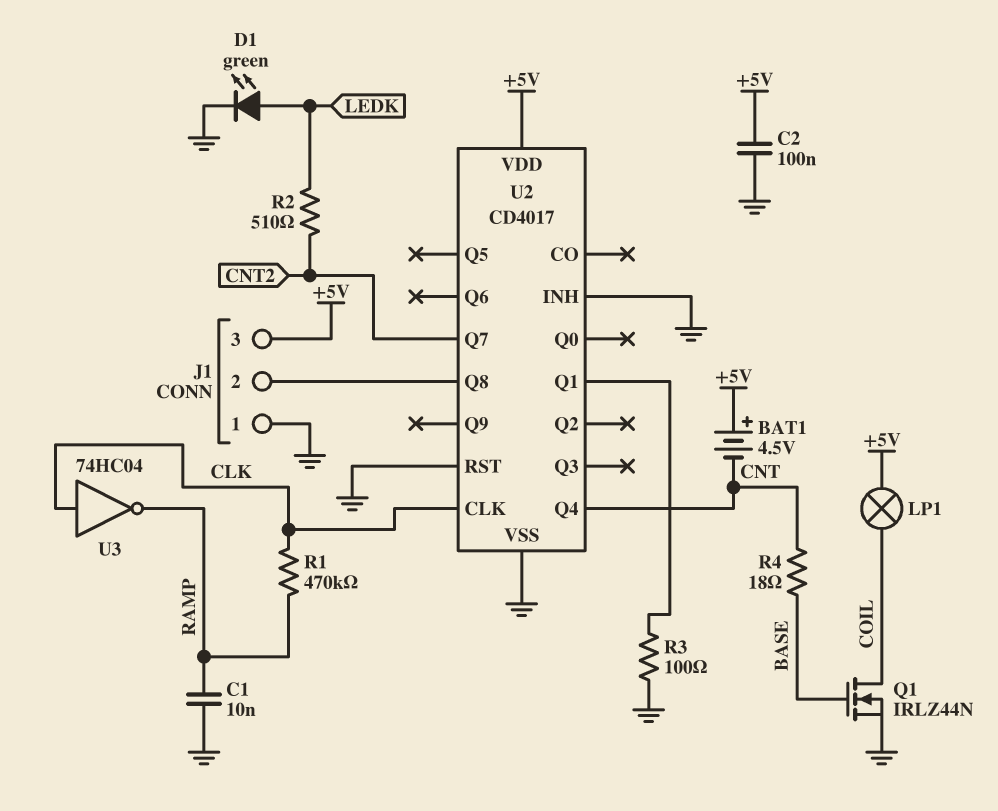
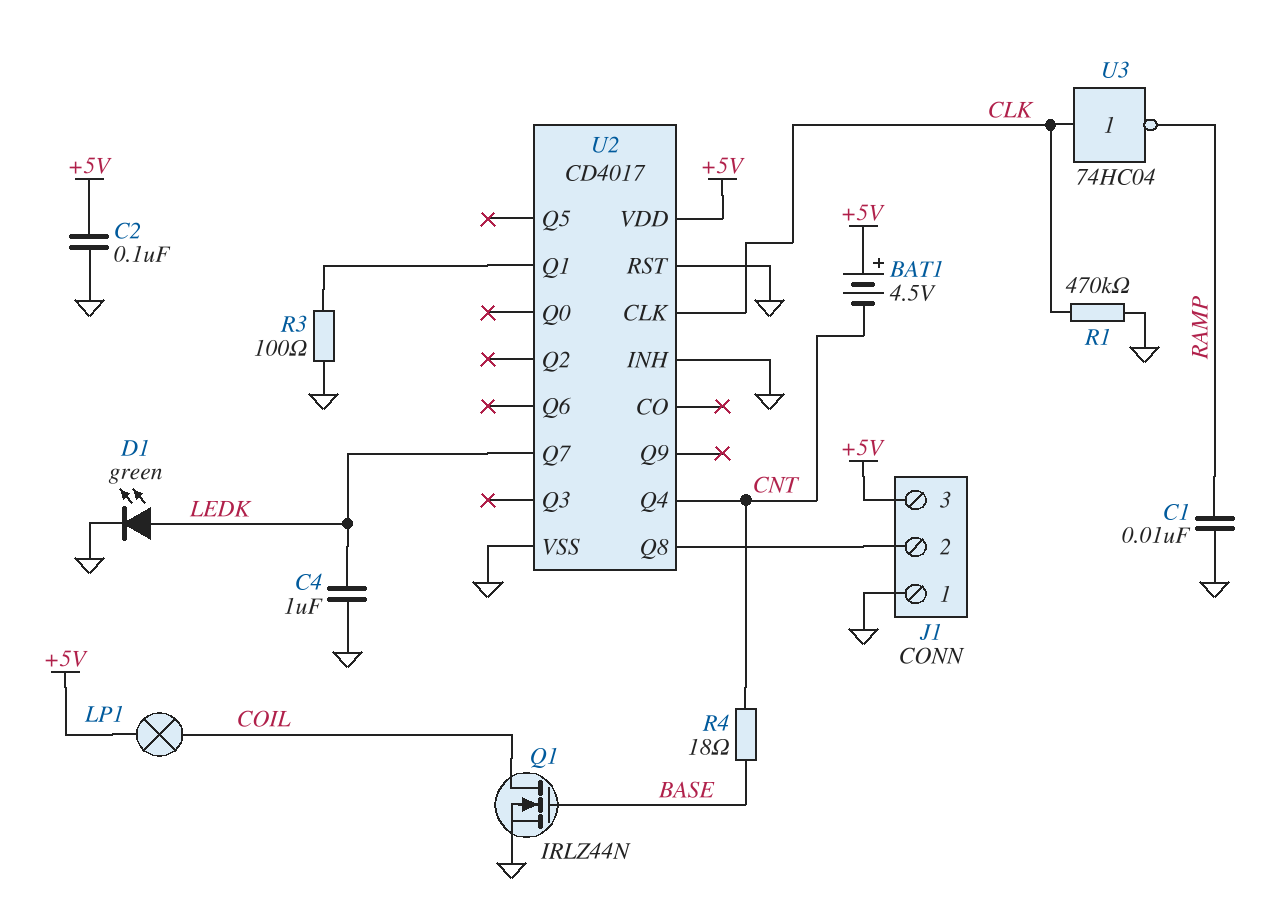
C4: none -> 1uF (GND, LEDK)
R1: 470k (CLK, RAMP) -> 470k (CLK, GND)
R2: 510 (CNT2, LEDK) -> none
U2 pin Q7: CNT2 -> LEDK

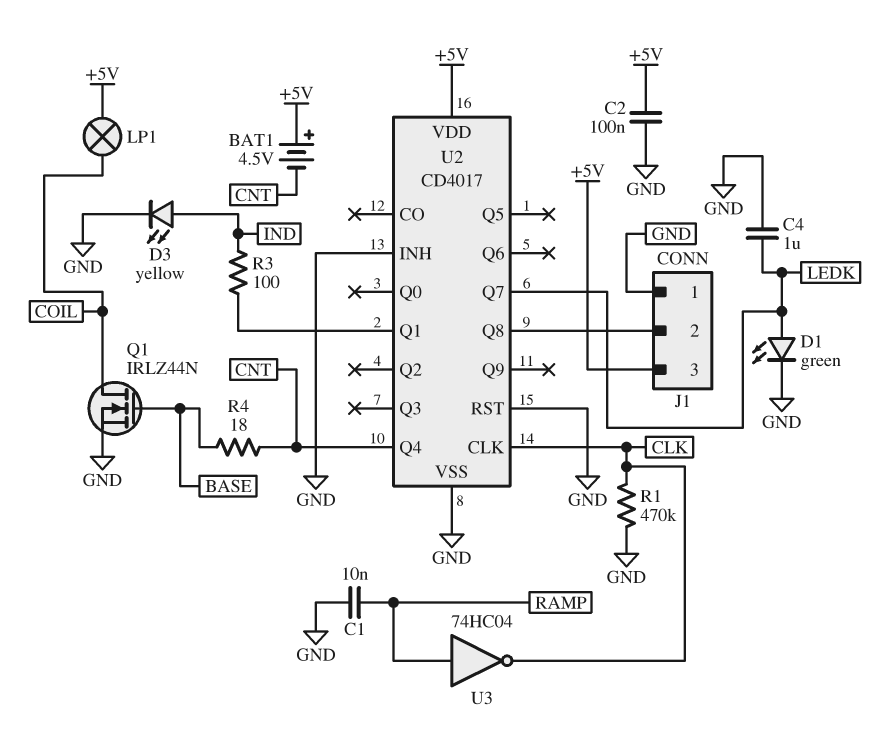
D3: none -> LED yellow (A IND, K GND)
R3: 100 (GND, U2/Q1) -> 100 (IND, U2/Q1)
U3: NOT 74HC04 (in CLK, out RAMP) -> NOT 74HC04 (in RAMP, out CLK)

